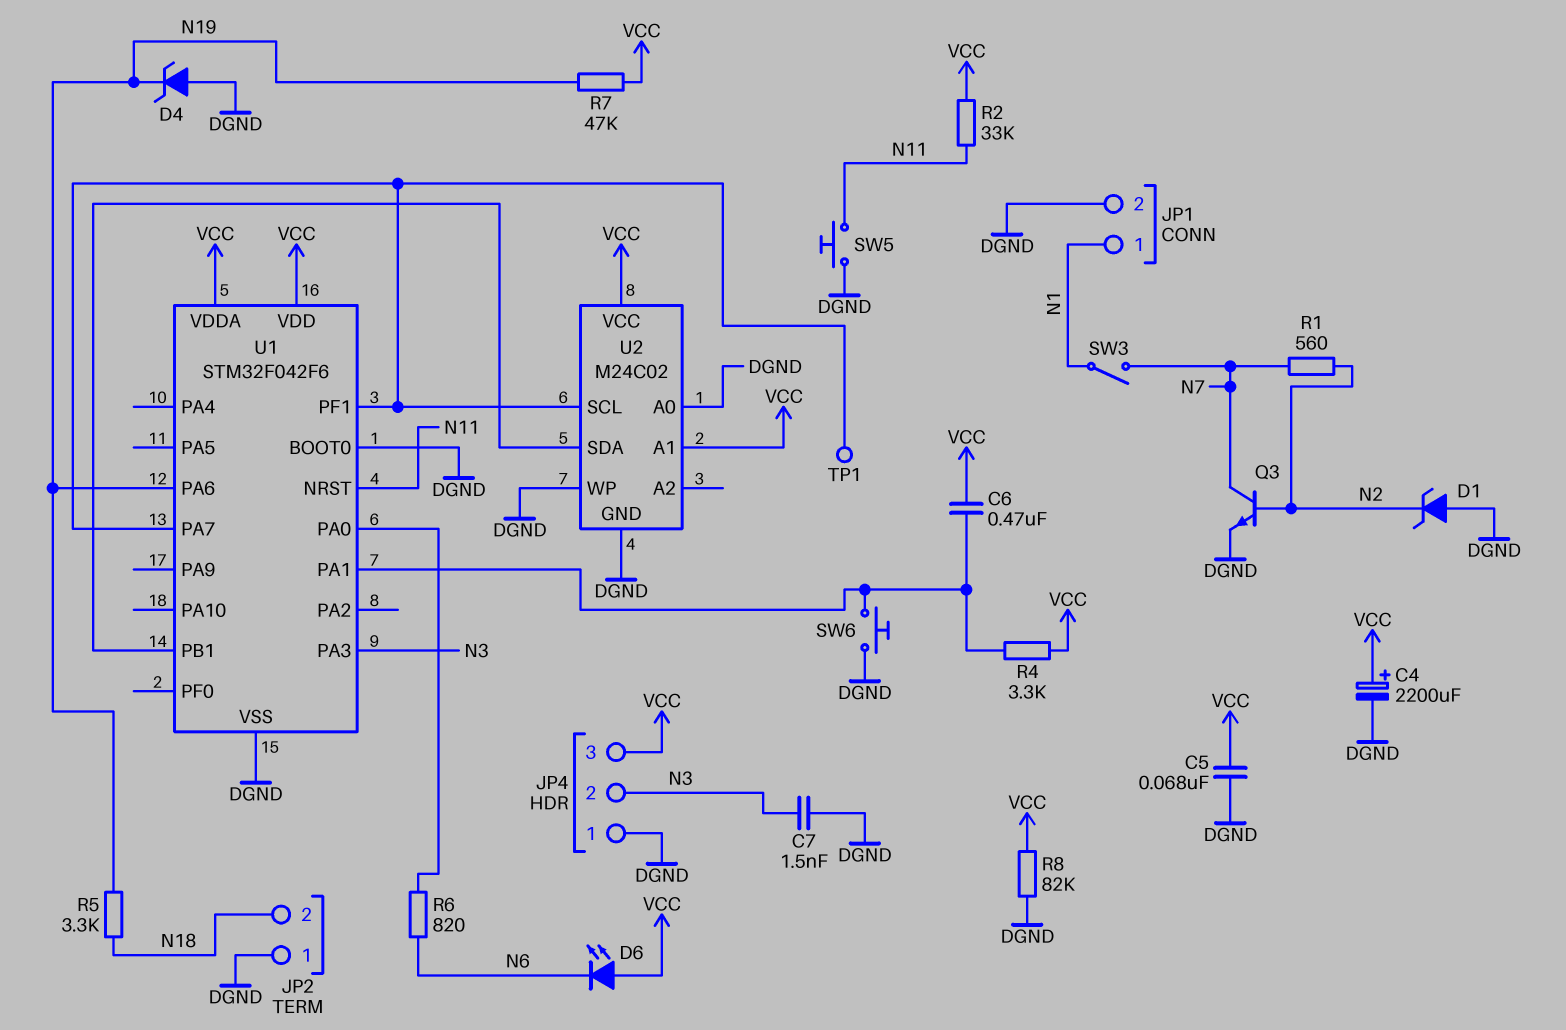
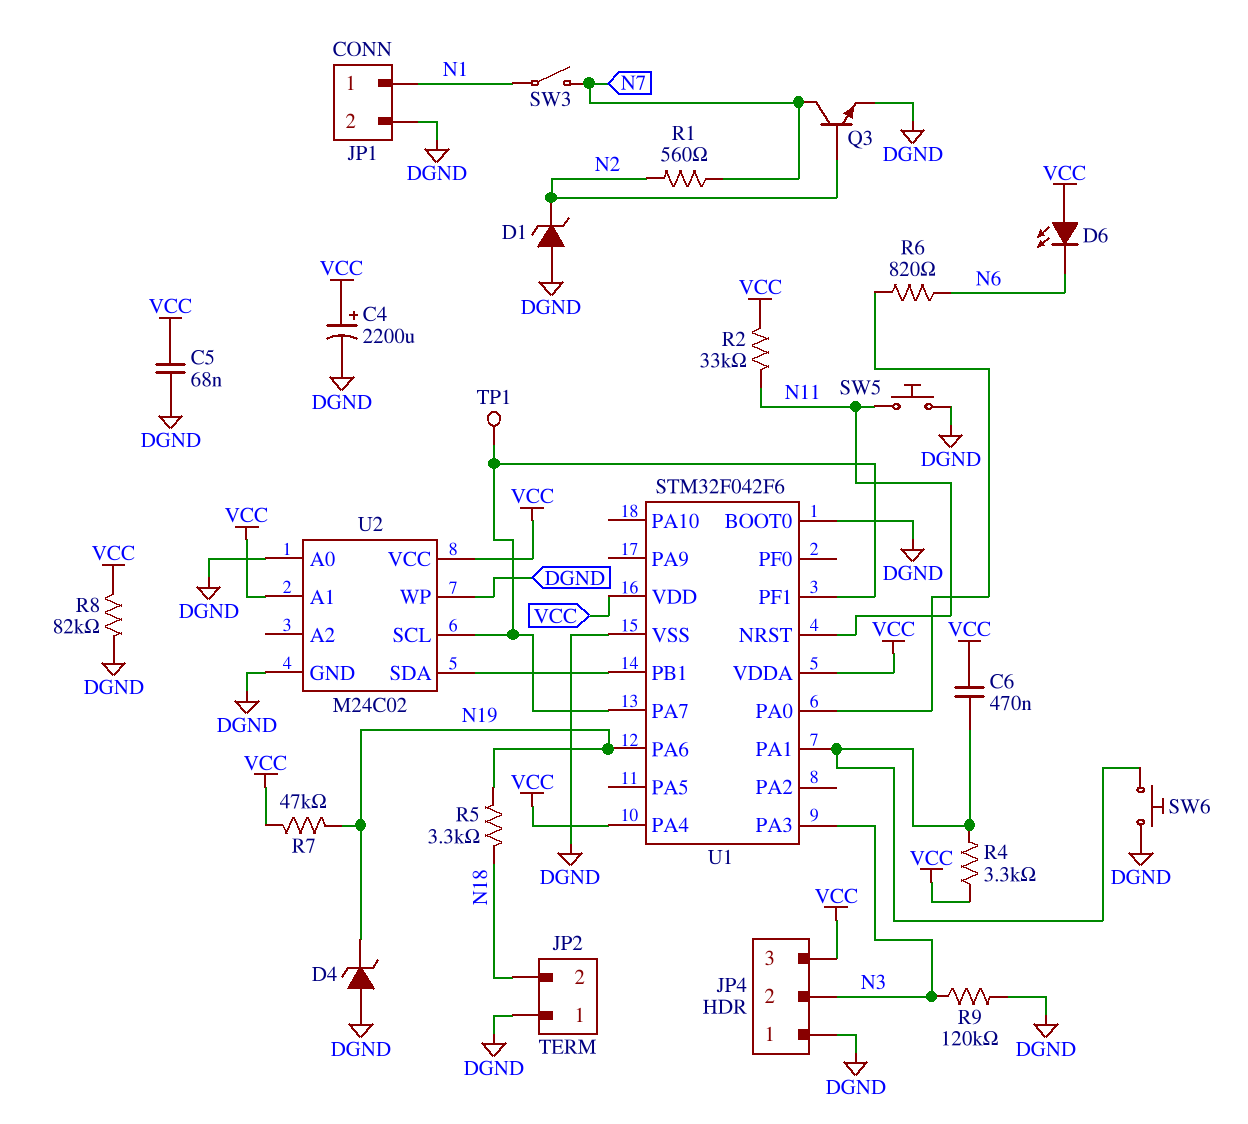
C7: 1.5nF (DGND, N3) -> none
R9: none -> 120k (DGND, N3)
U1 pin PA4: none -> VCC

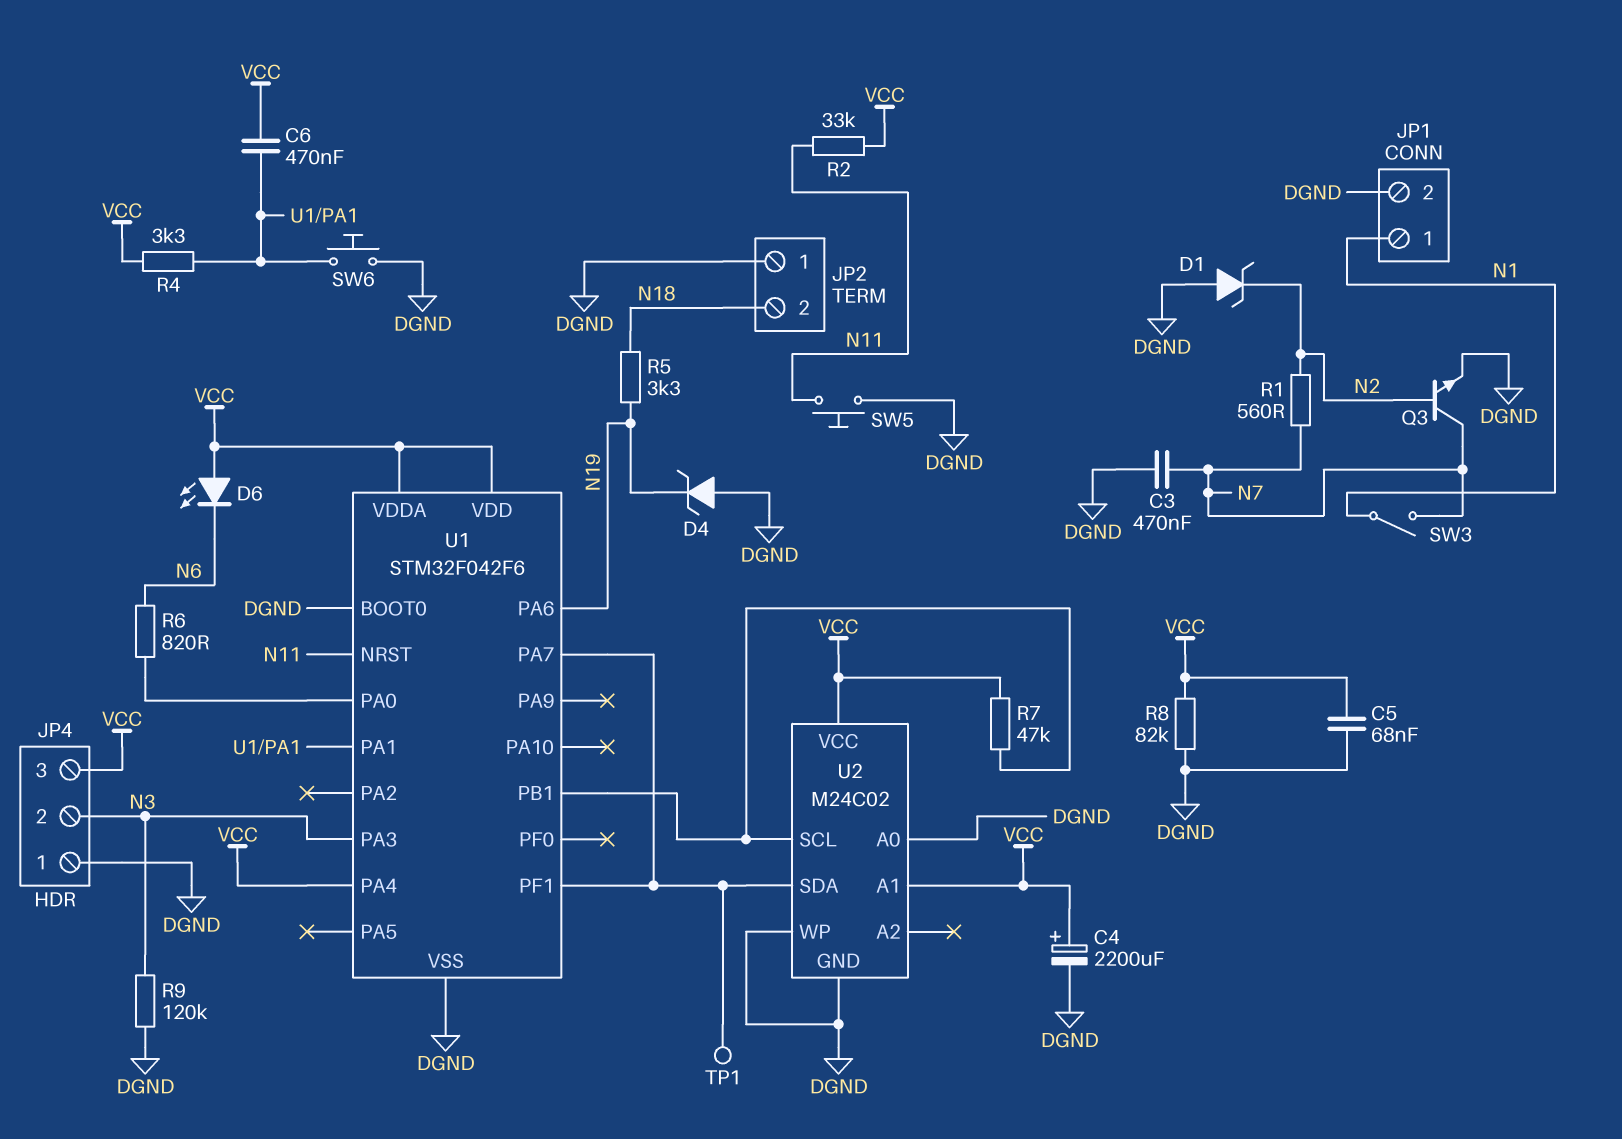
C3: none -> 470nF (DGND, N7)
R7: 47k (N19, VCC) -> 47k (U1/PB1, VCC)
U2 pin SCL: U1/PA7 -> U1/PB1
U2 pin SDA: U1/PB1 -> U1/PA7

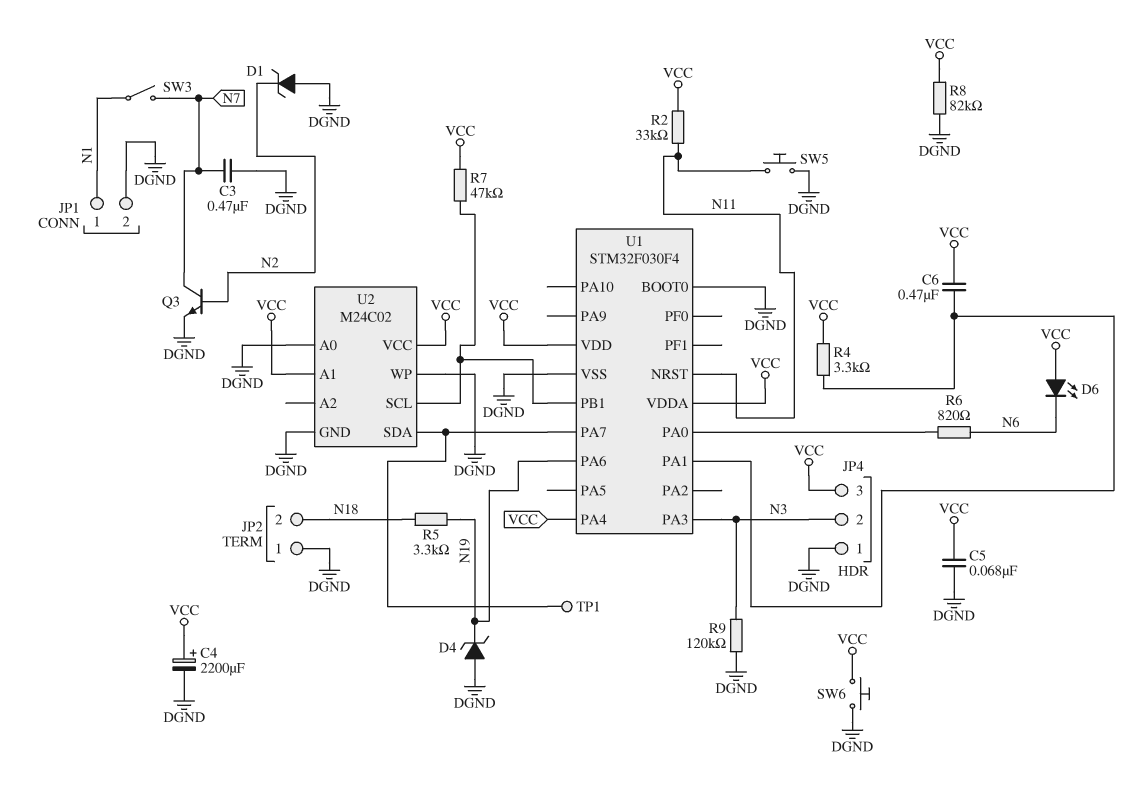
R1: 560 (N2, N7) -> none
SW6: button (DGND, U1/PA1) -> button (DGND, VCC)
U1: STM32F042F6 -> STM32F030F4
U1 pin PF1: U1/PA7 -> none

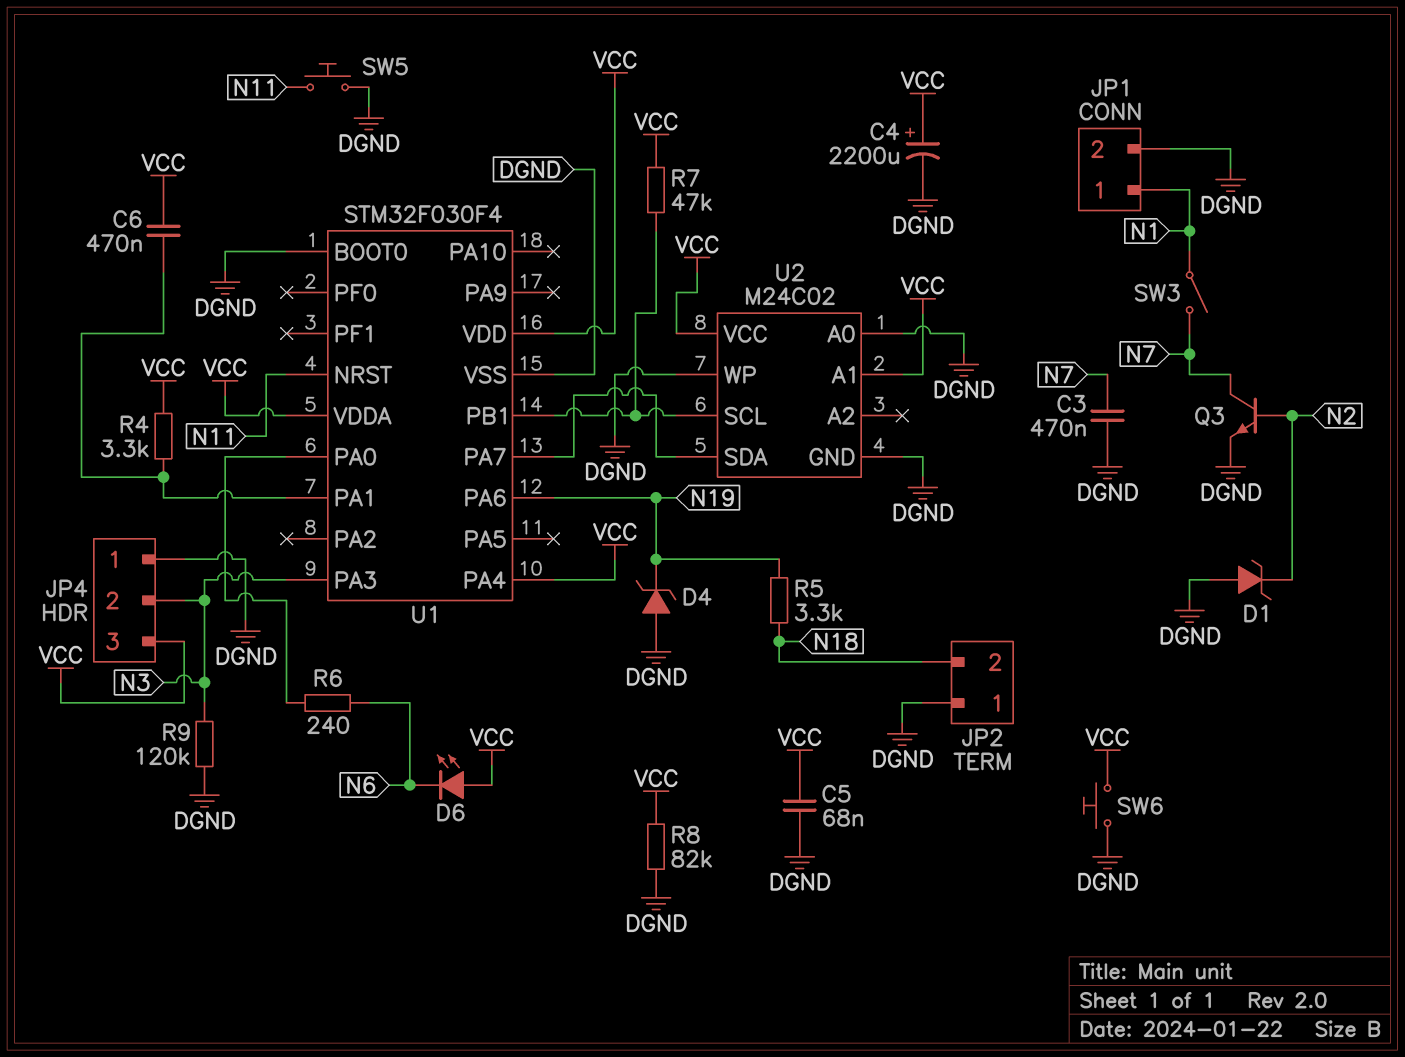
R2: 33k (N11, VCC) -> none
R6: 820 (N6, U1/PA0) -> 240 (N6, U1/PA0)
TP1: test point (U1/PA7) -> none

